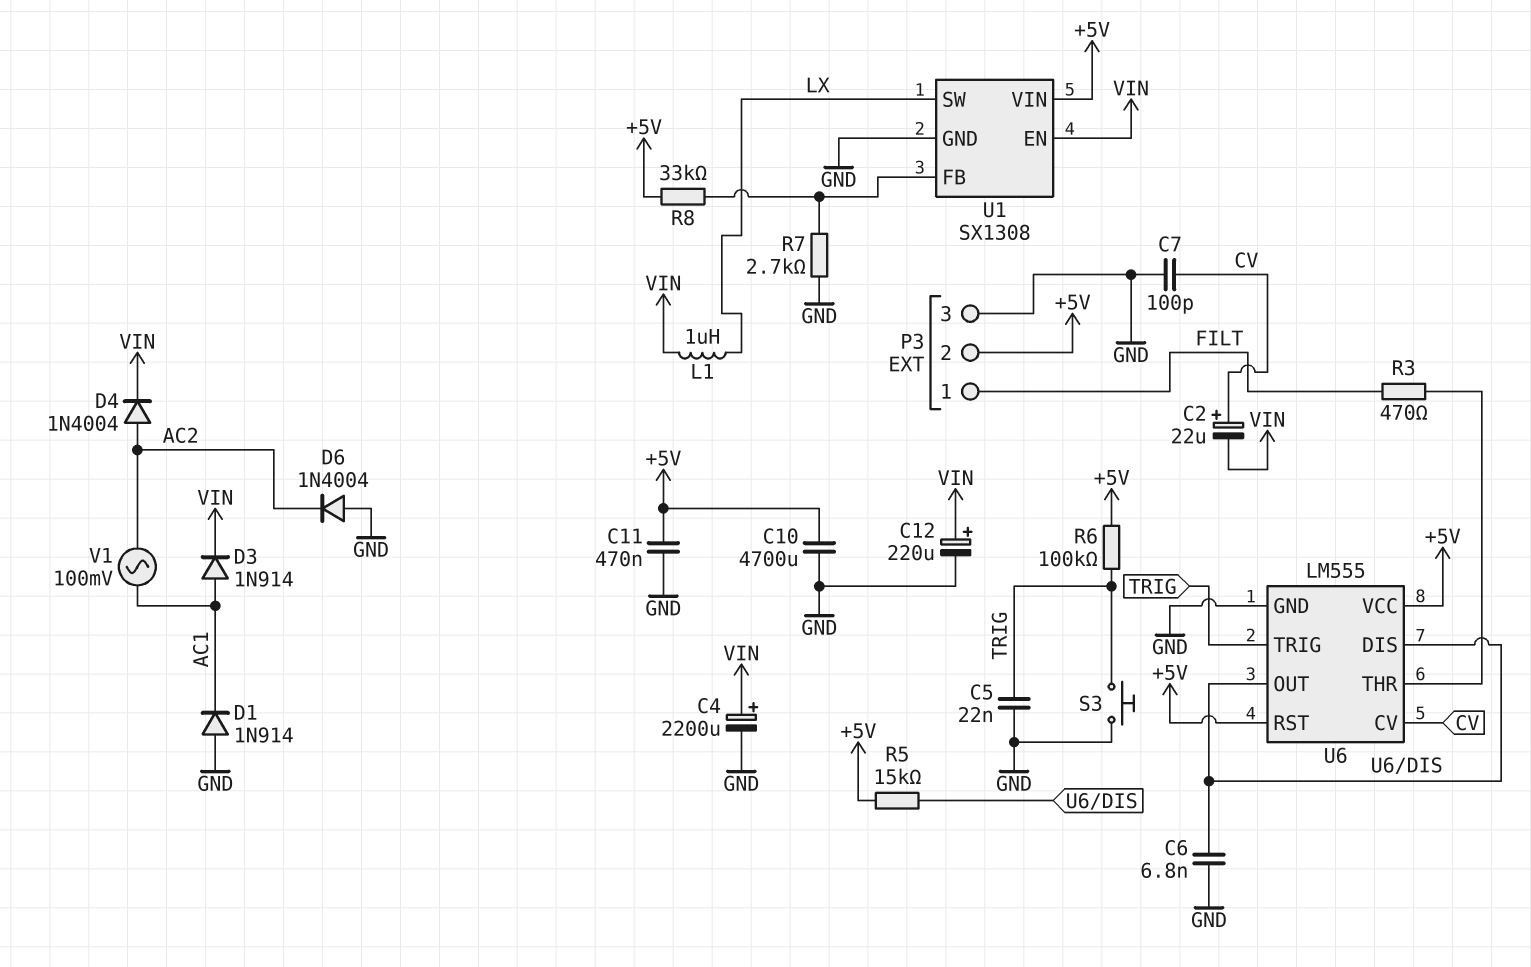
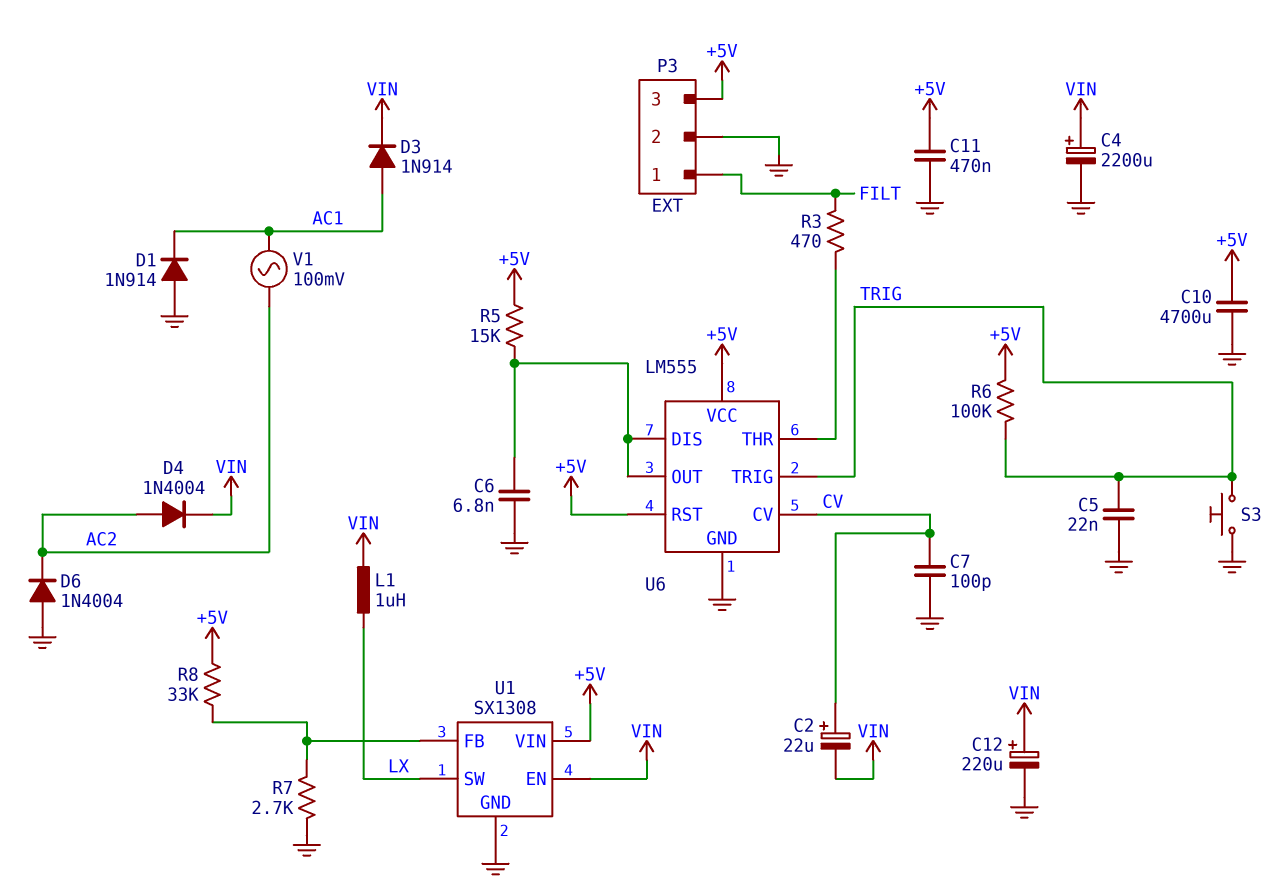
P3 pin 2: +5V -> GND
P3 pin 3: GND -> +5V

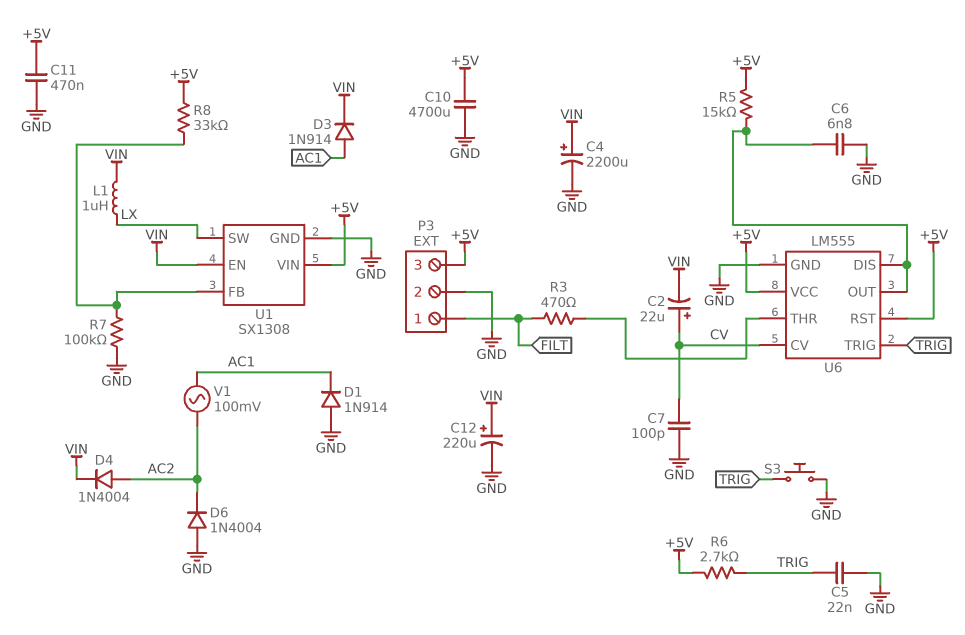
R6: 100k (+5V, TRIG) -> 2.7k (+5V, TRIG)
R7: 2.7k (GND, U1/FB) -> 100k (GND, U1/FB)

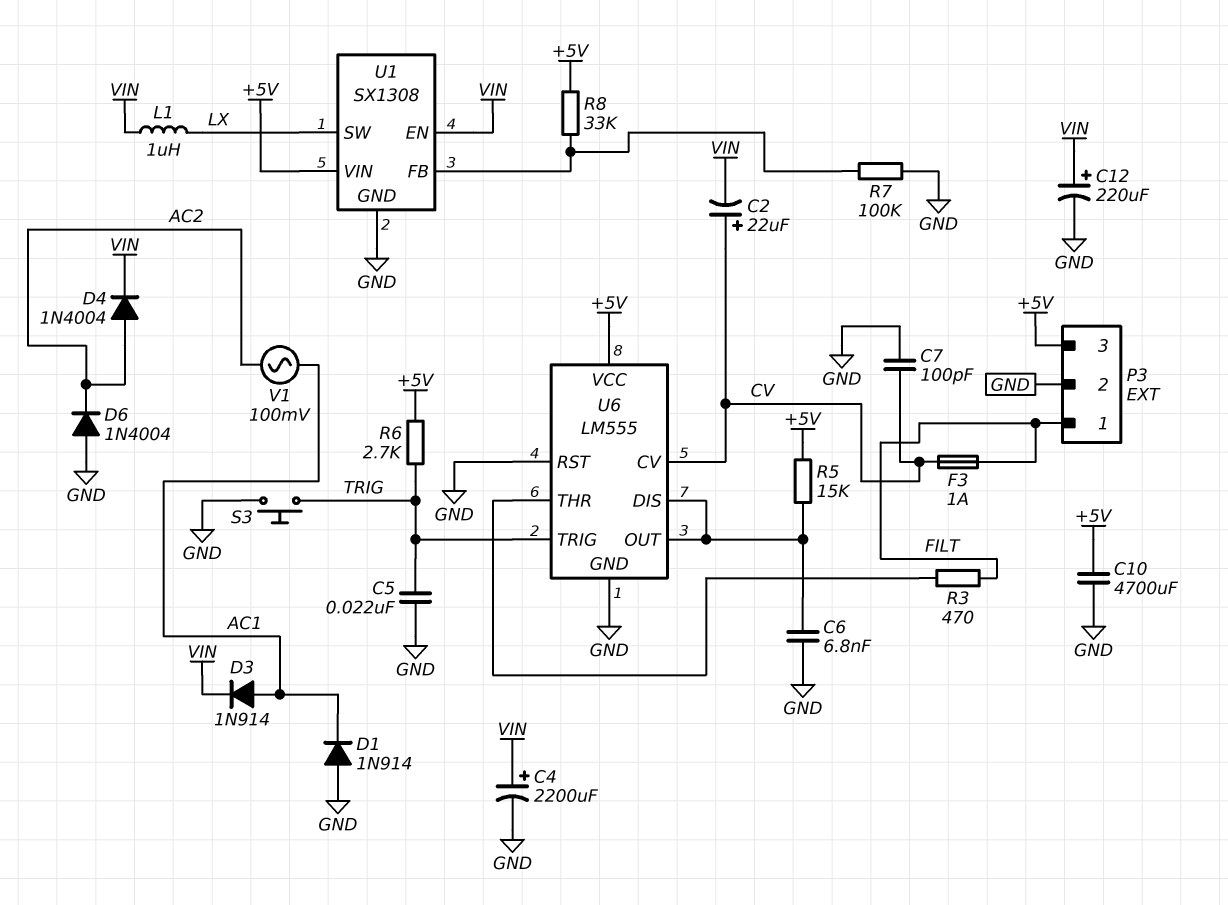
C11: 470nF (+5V, GND) -> none
F3: none -> 1A (CV, FILT)
U6 pin RST: +5V -> GND

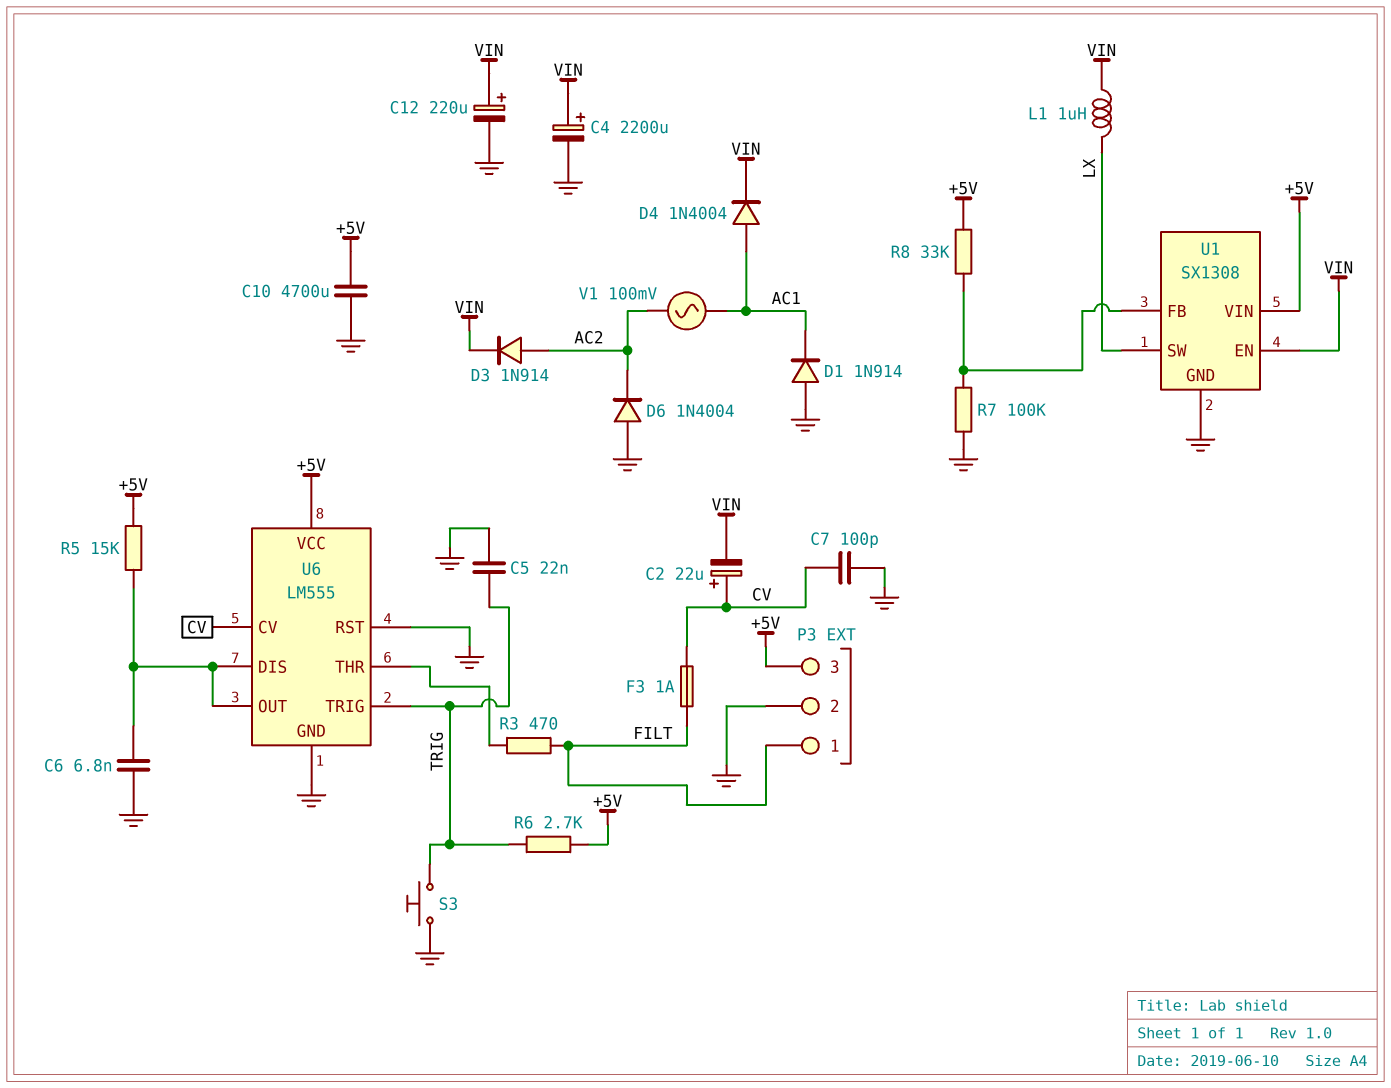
D3: diode 1N914 (A AC1, K VIN) -> diode 1N914 (A AC2, K VIN)
D4: diode 1N4004 (A AC2, K VIN) -> diode 1N4004 (A AC1, K VIN)

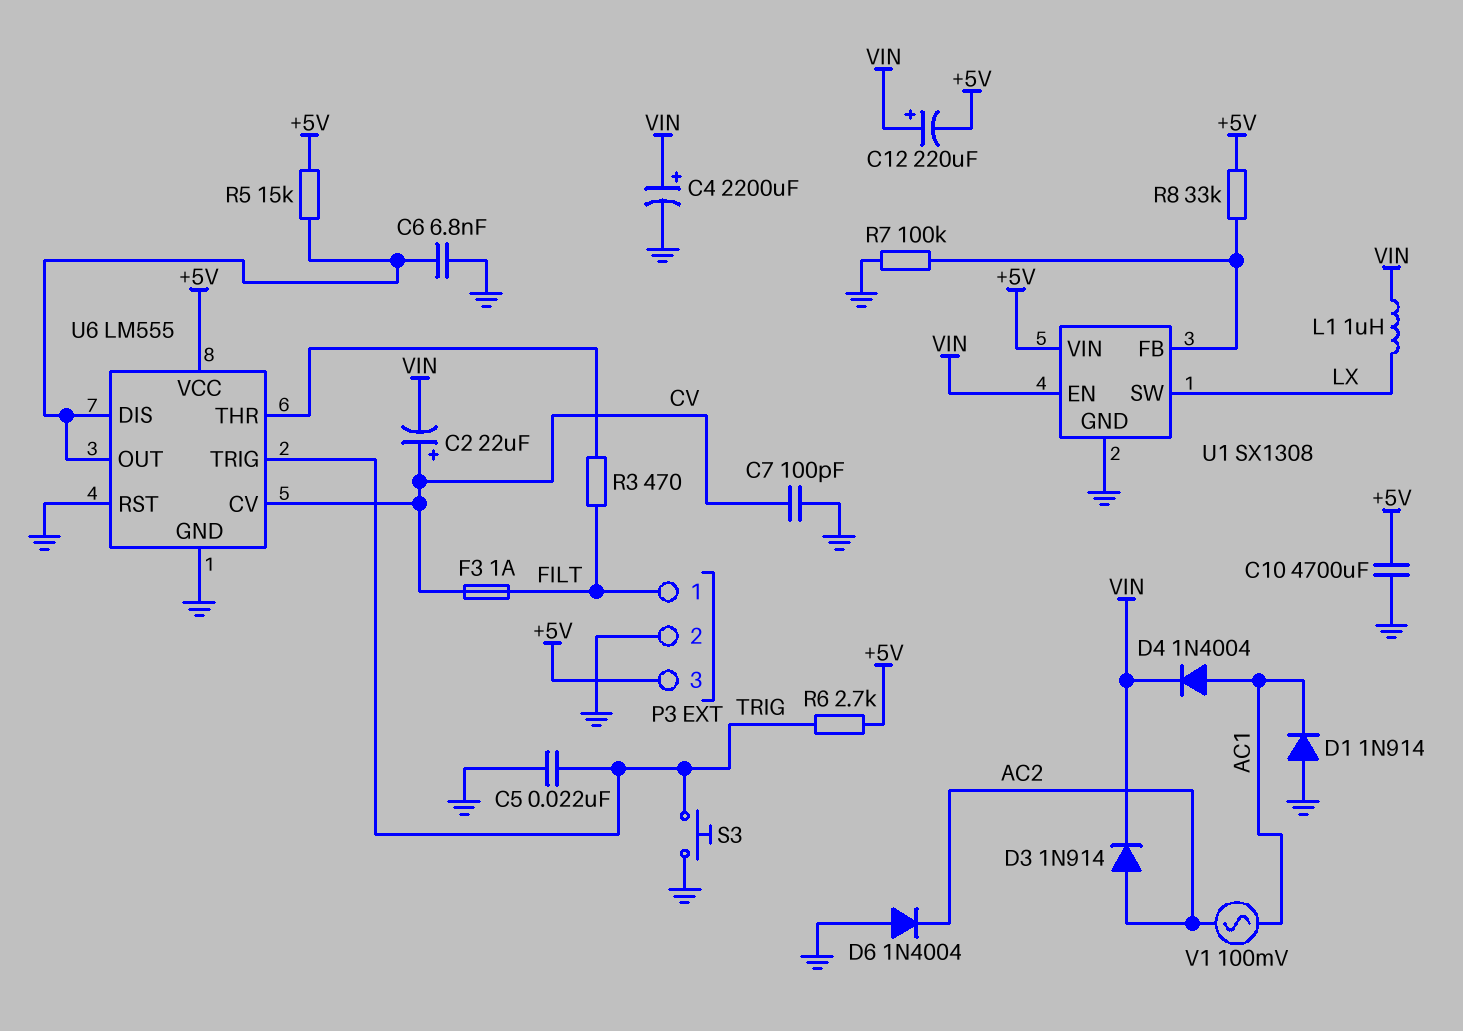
C12: 220uF (plus VIN, minus GND) -> 220uF (plus VIN, minus +5V)

